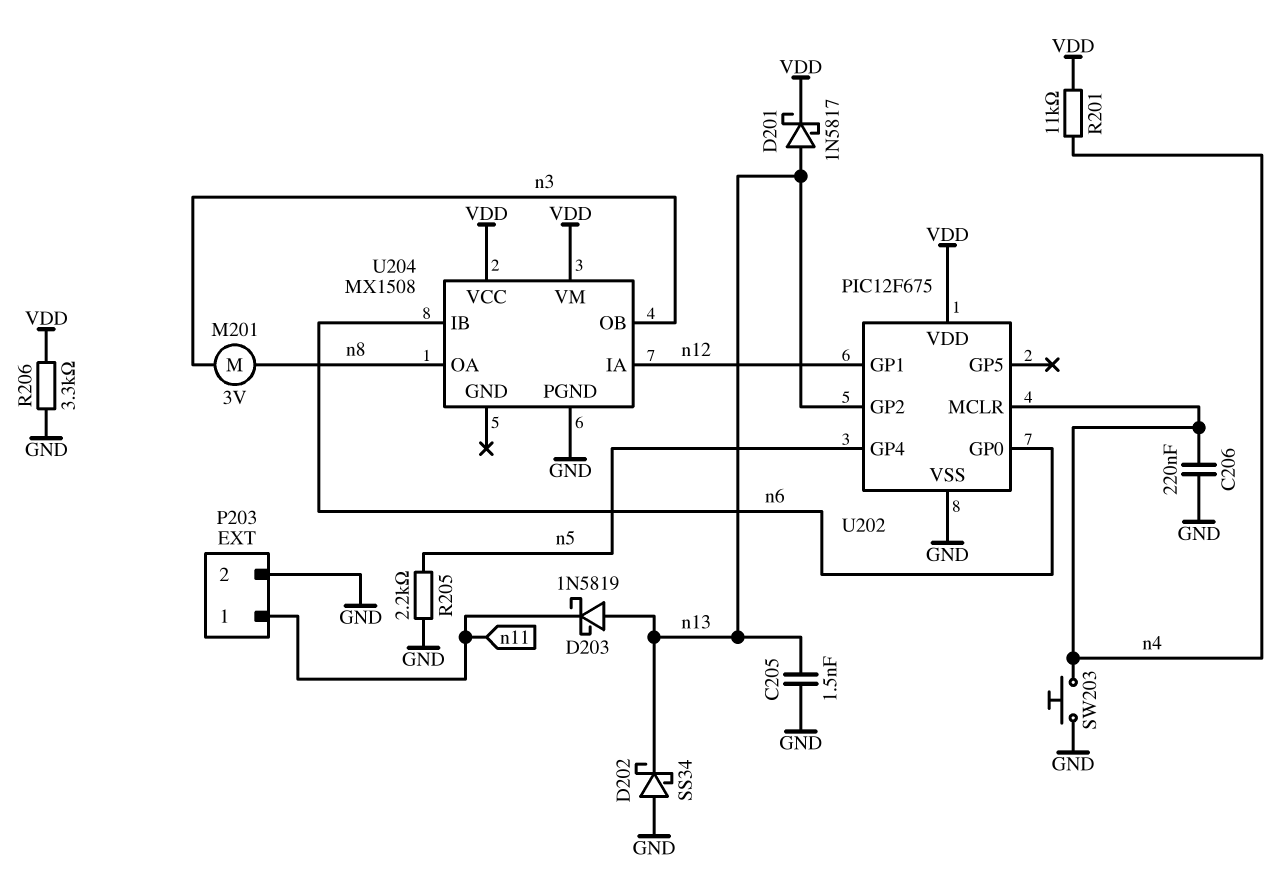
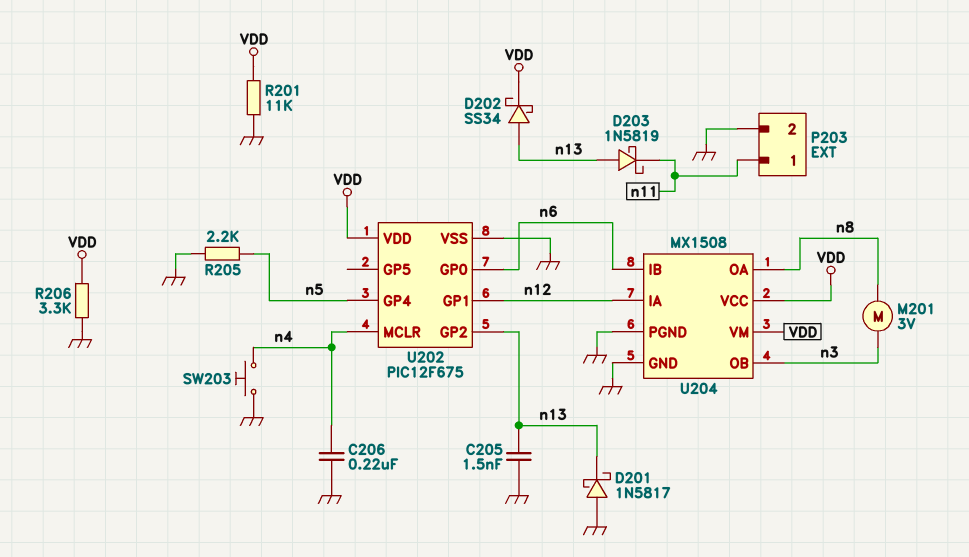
D201: schottky 1N5817 (A n13, K VDD) -> schottky 1N5817 (A GND, K n13)
D202: schottky SS34 (A GND, K n13) -> schottky SS34 (A n13, K VDD)
R201: 11k (VDD, n4) -> 11k (GND, VDD)
U204 pin GND: none -> GND

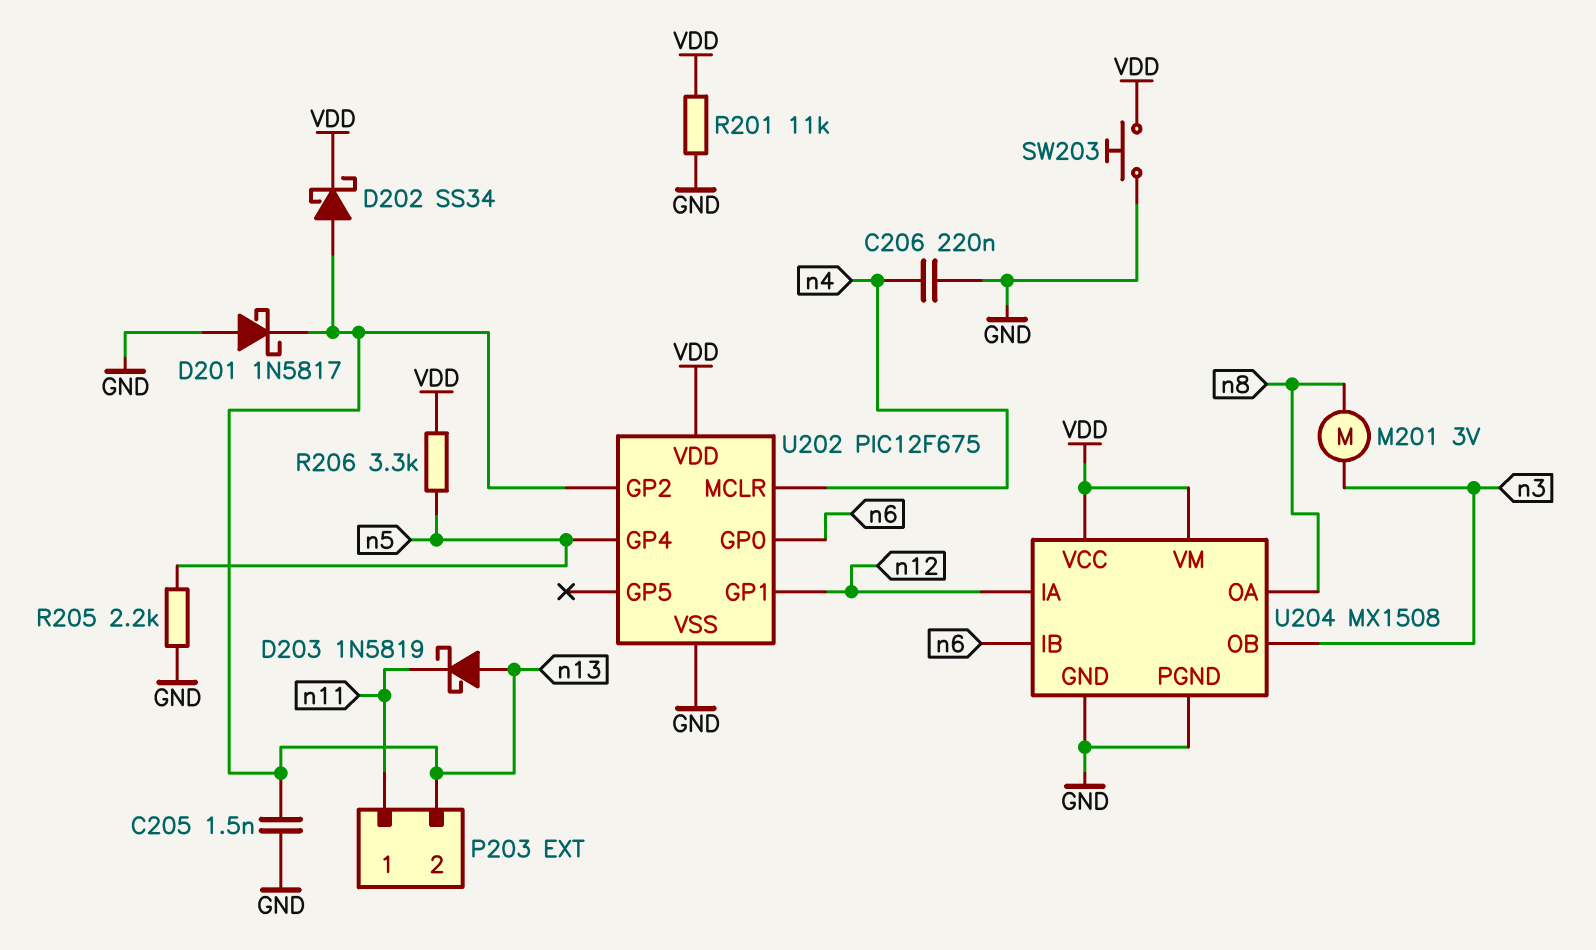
P203 pin 2: GND -> n13
R206: 3.3k (GND, VDD) -> 3.3k (VDD, n5)
SW203: button (GND, n4) -> button (GND, VDD)

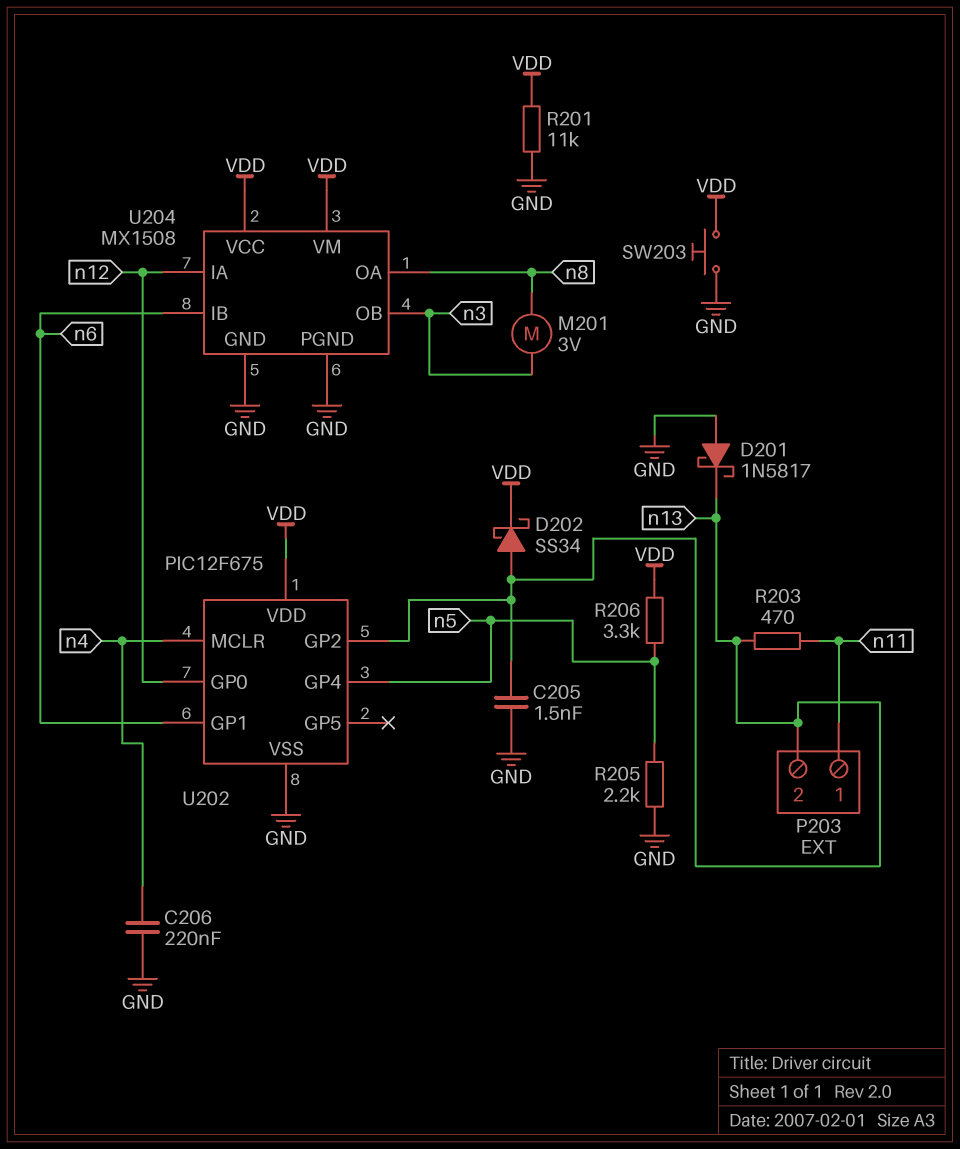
D203: schottky 1N5819 (A n13, K n11) -> none
R203: none -> 470 (n11, n13)
U202 pin GP0: n6 -> n12
U202 pin GP1: n12 -> n6

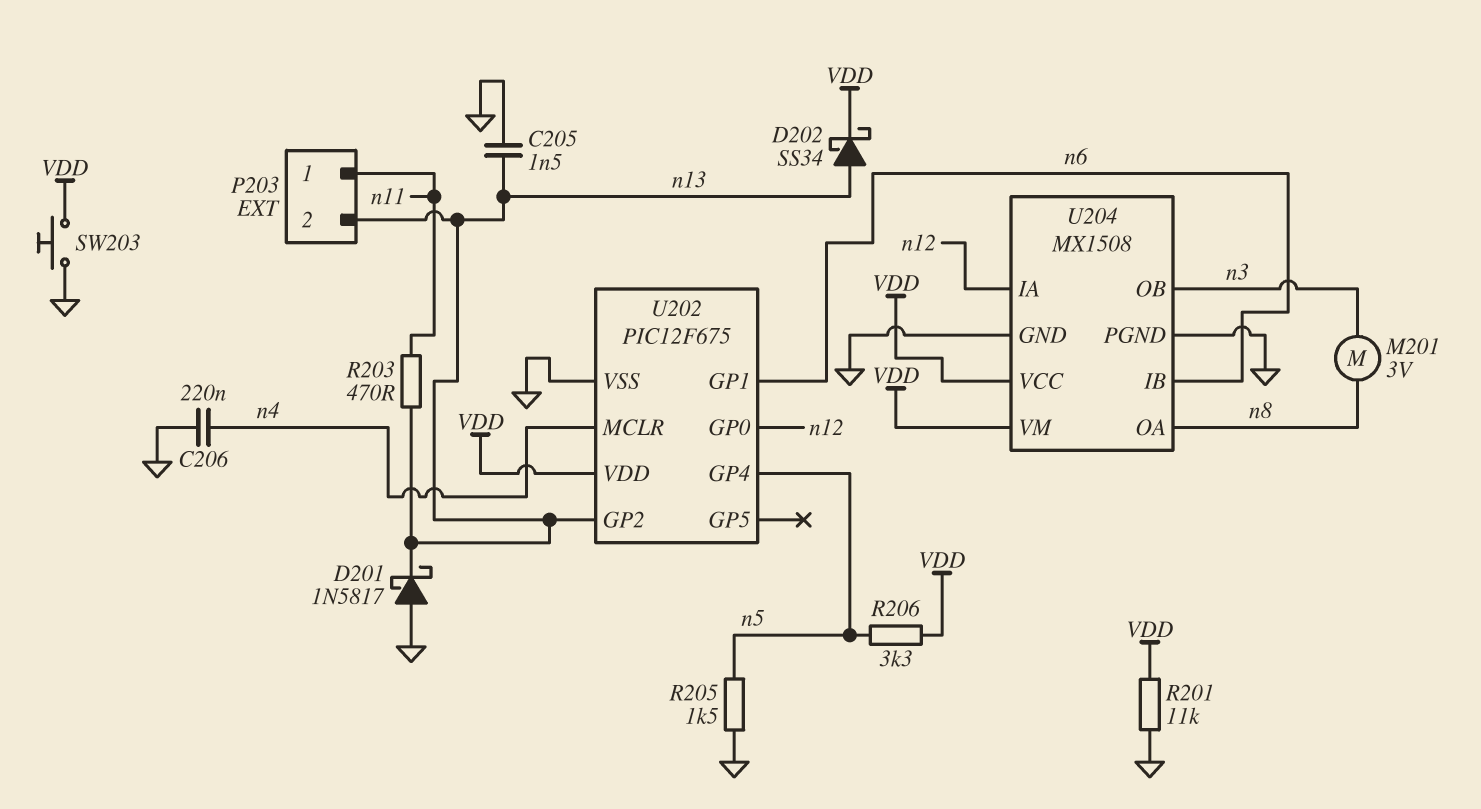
R205: 2.2k (GND, n5) -> 1.5k (GND, n5)

